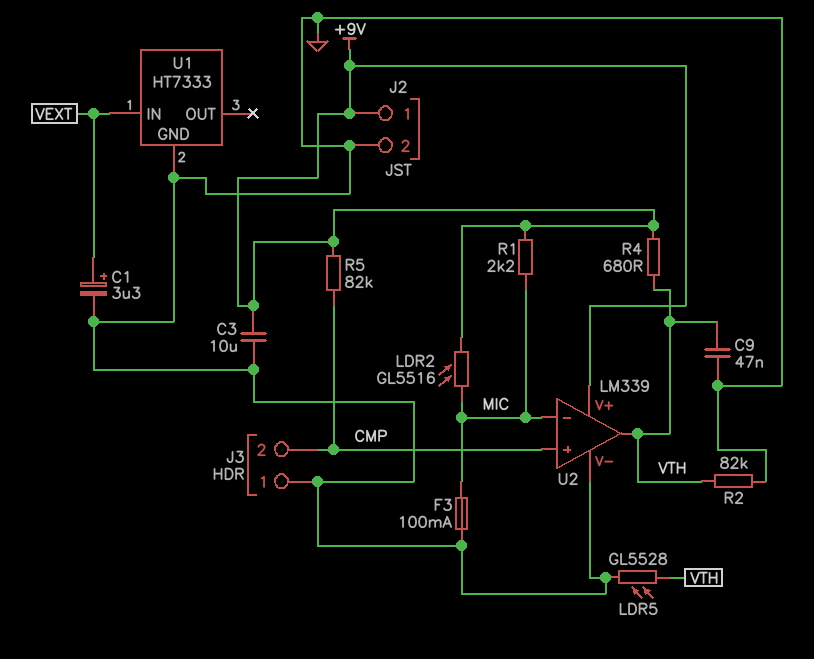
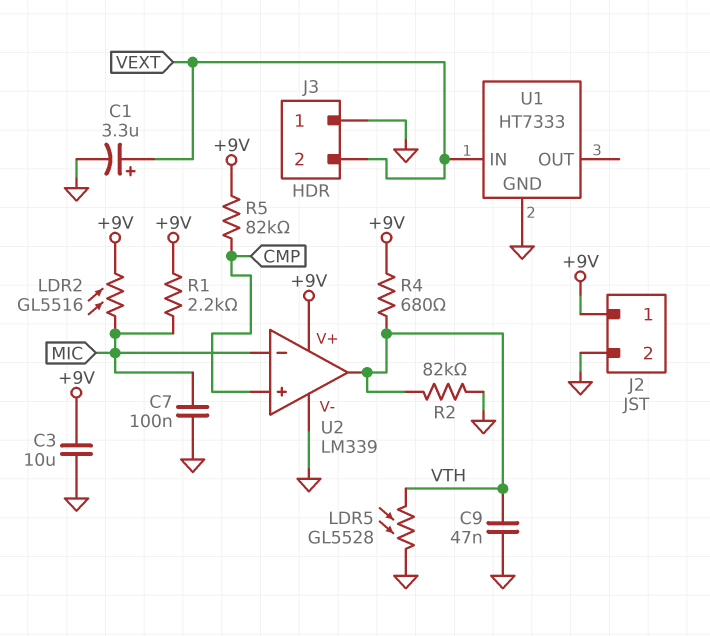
C7: none -> 100nF (GND, MIC)
F3: 100mA (GND, MIC) -> none
J3 pin 2: CMP -> VEXT

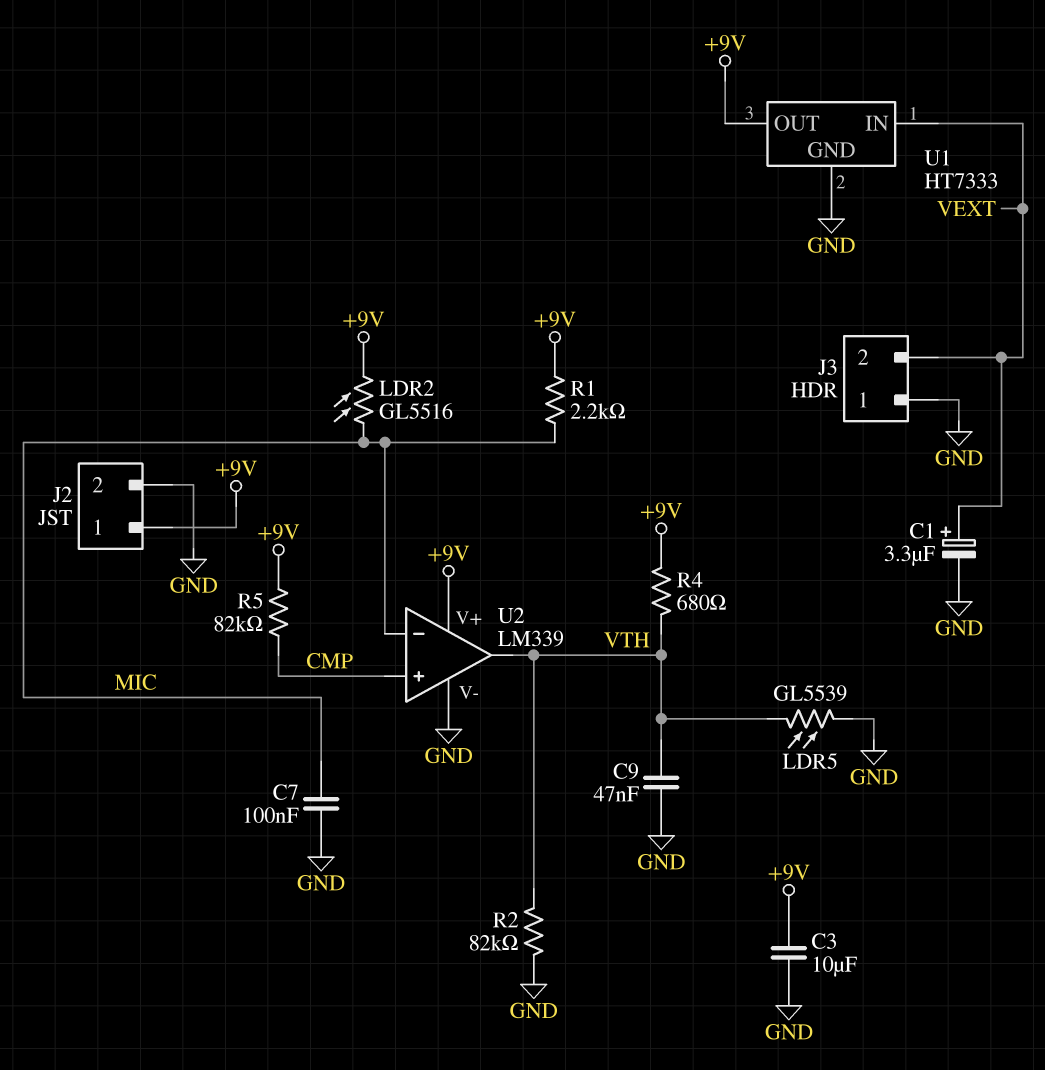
LDR5: GL5528 (GND, VTH) -> GL5539 (GND, VTH)
U1 pin OUT: none -> +9V

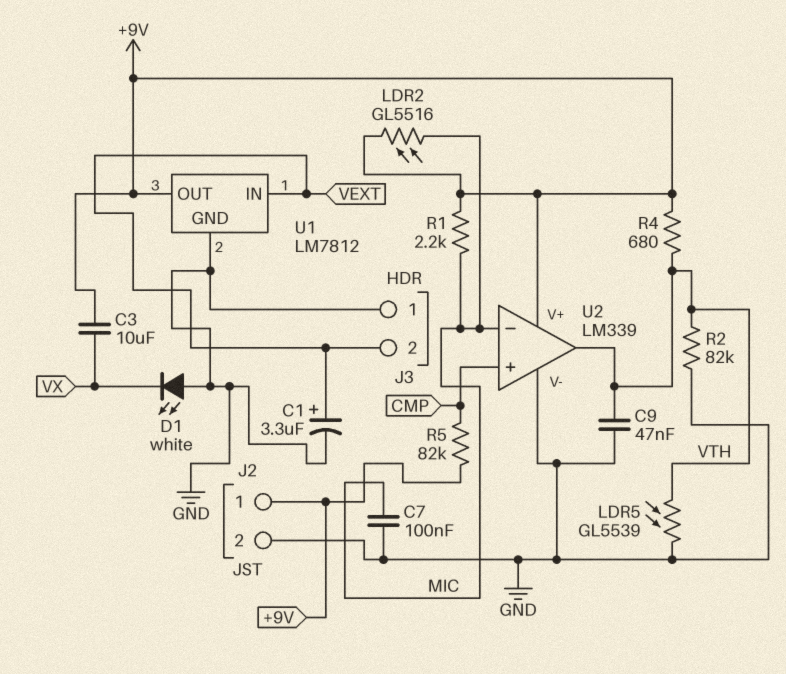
C3: 10uF (+9V, GND) -> 10uF (+9V, VX)
D1: none -> LED white (A GND, K VX)
U1: HT7333 -> LM7812

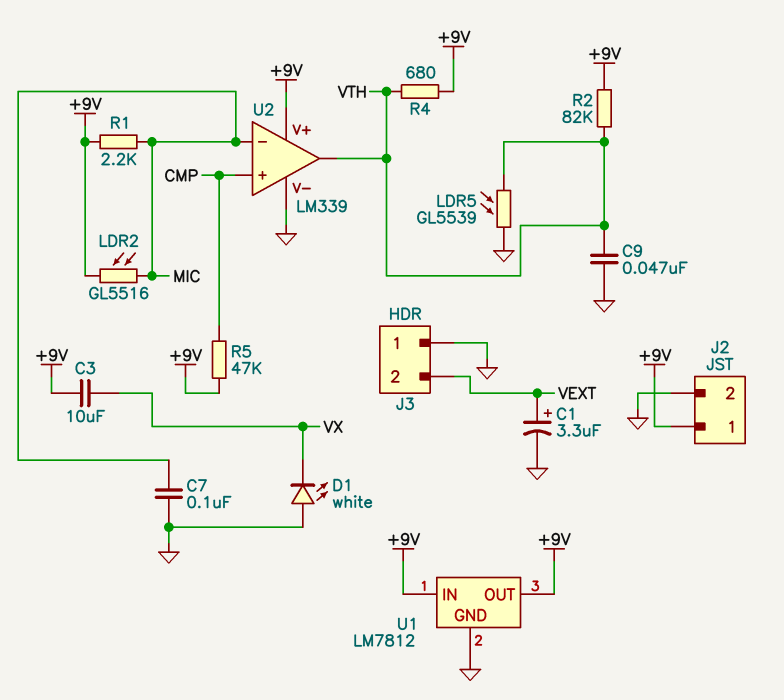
R2: 82k (GND, VTH) -> 82k (+9V, VTH)
R5: 82k (+9V, CMP) -> 47k (+9V, CMP)
U1 pin IN: VEXT -> +9V

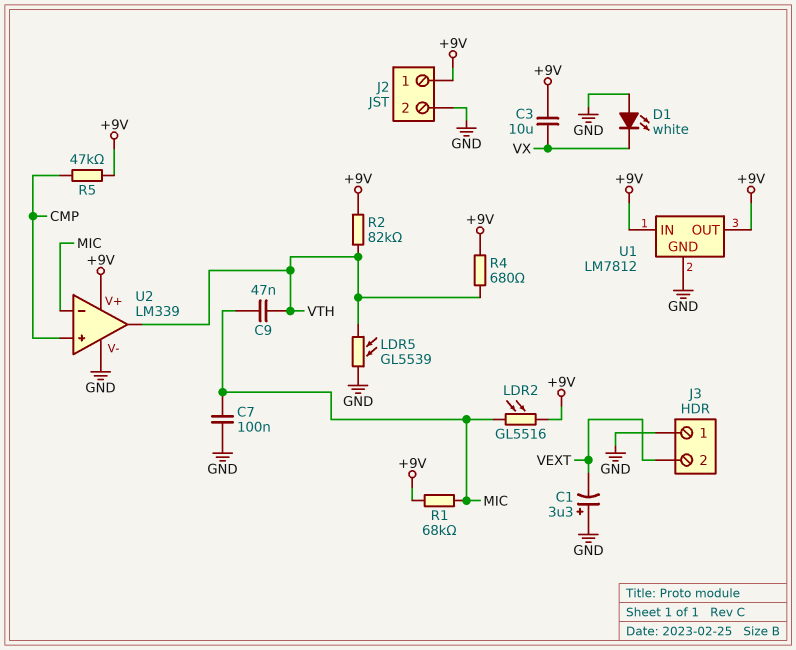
C1: 3.3uF (plus VEXT, minus GND) -> 3.3uF (plus GND, minus VEXT)
C9: 47nF (GND, VTH) -> 47nF (MIC, VTH)
R1: 2.2k (+9V, MIC) -> 68k (+9V, MIC)

